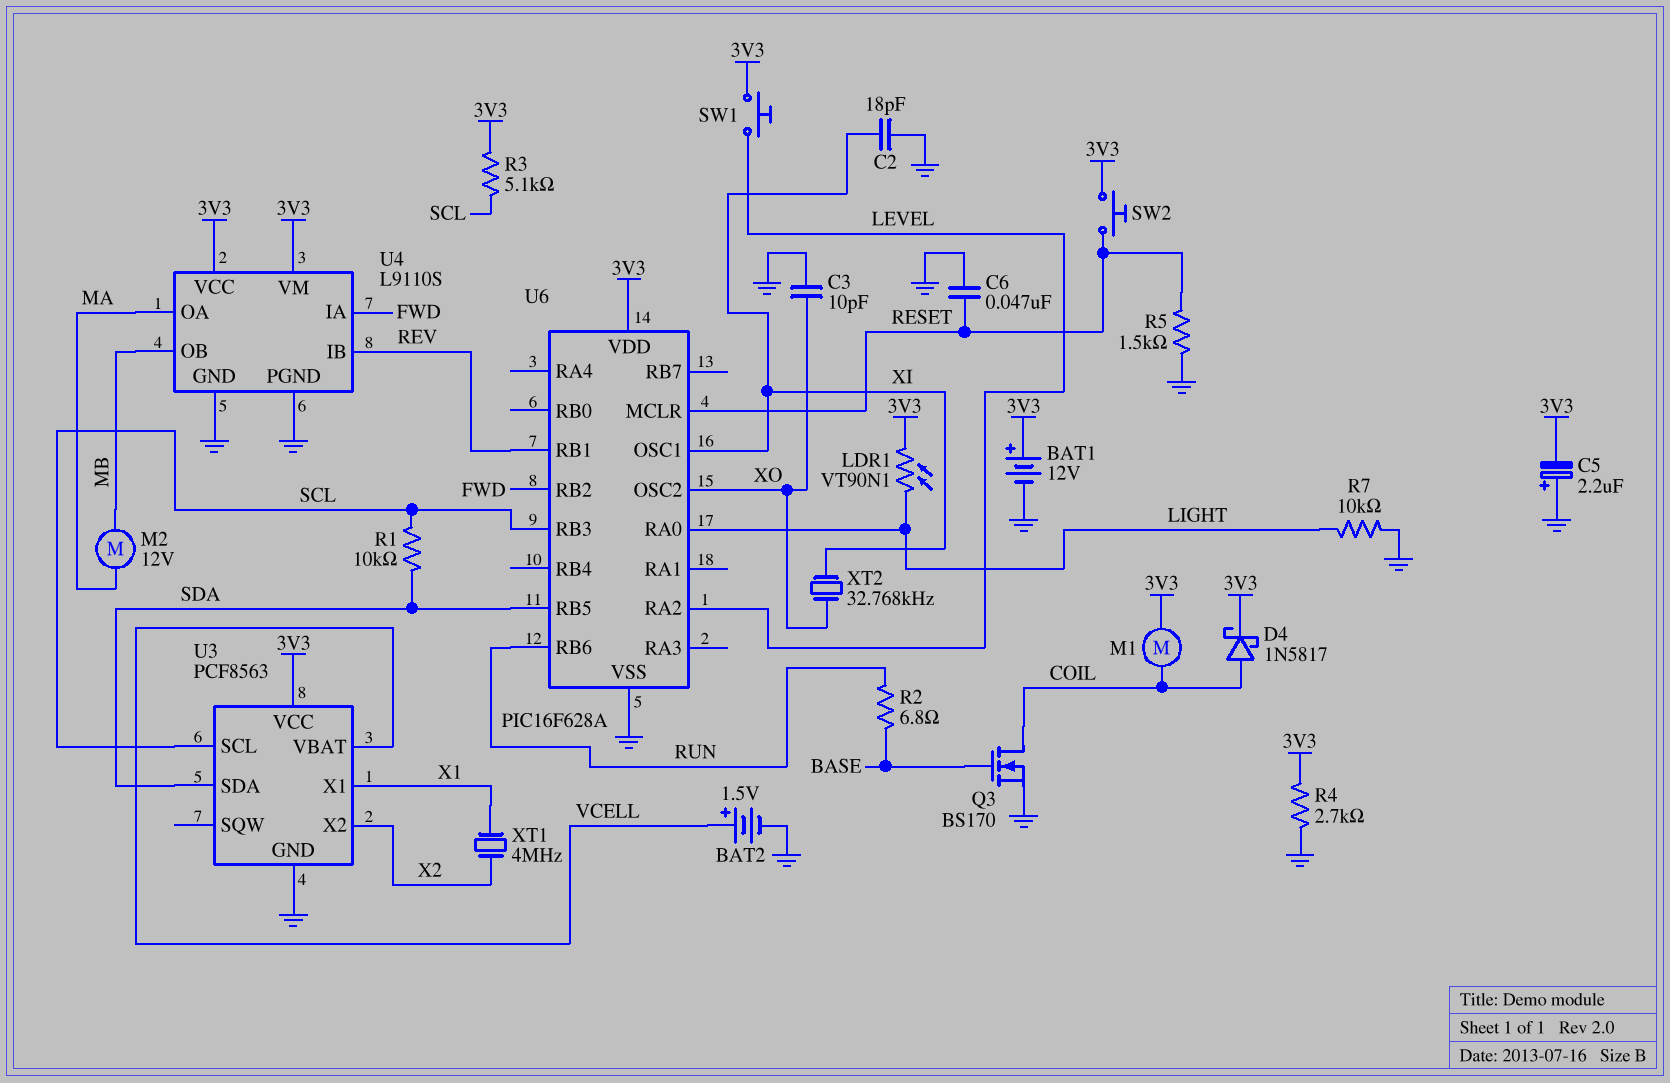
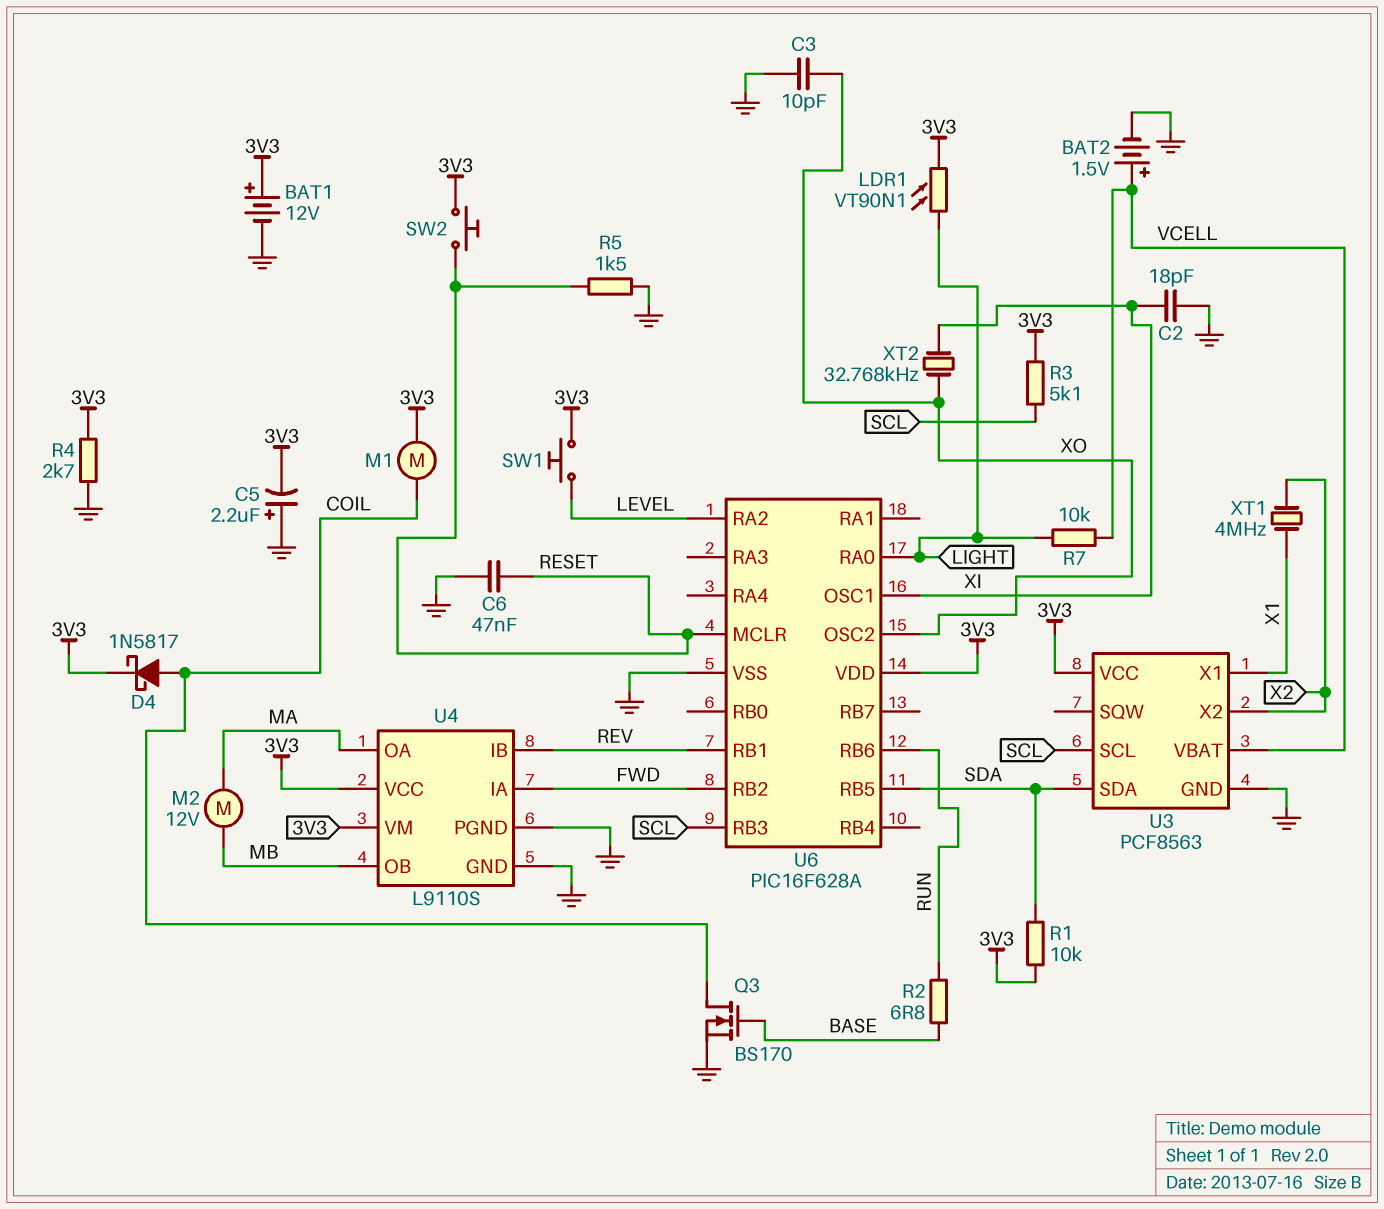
R1: 10k (SCL, SDA) -> 10k (3V3, SDA)
R7: 10k (GND, LIGHT) -> 10k (LIGHT, VCELL)

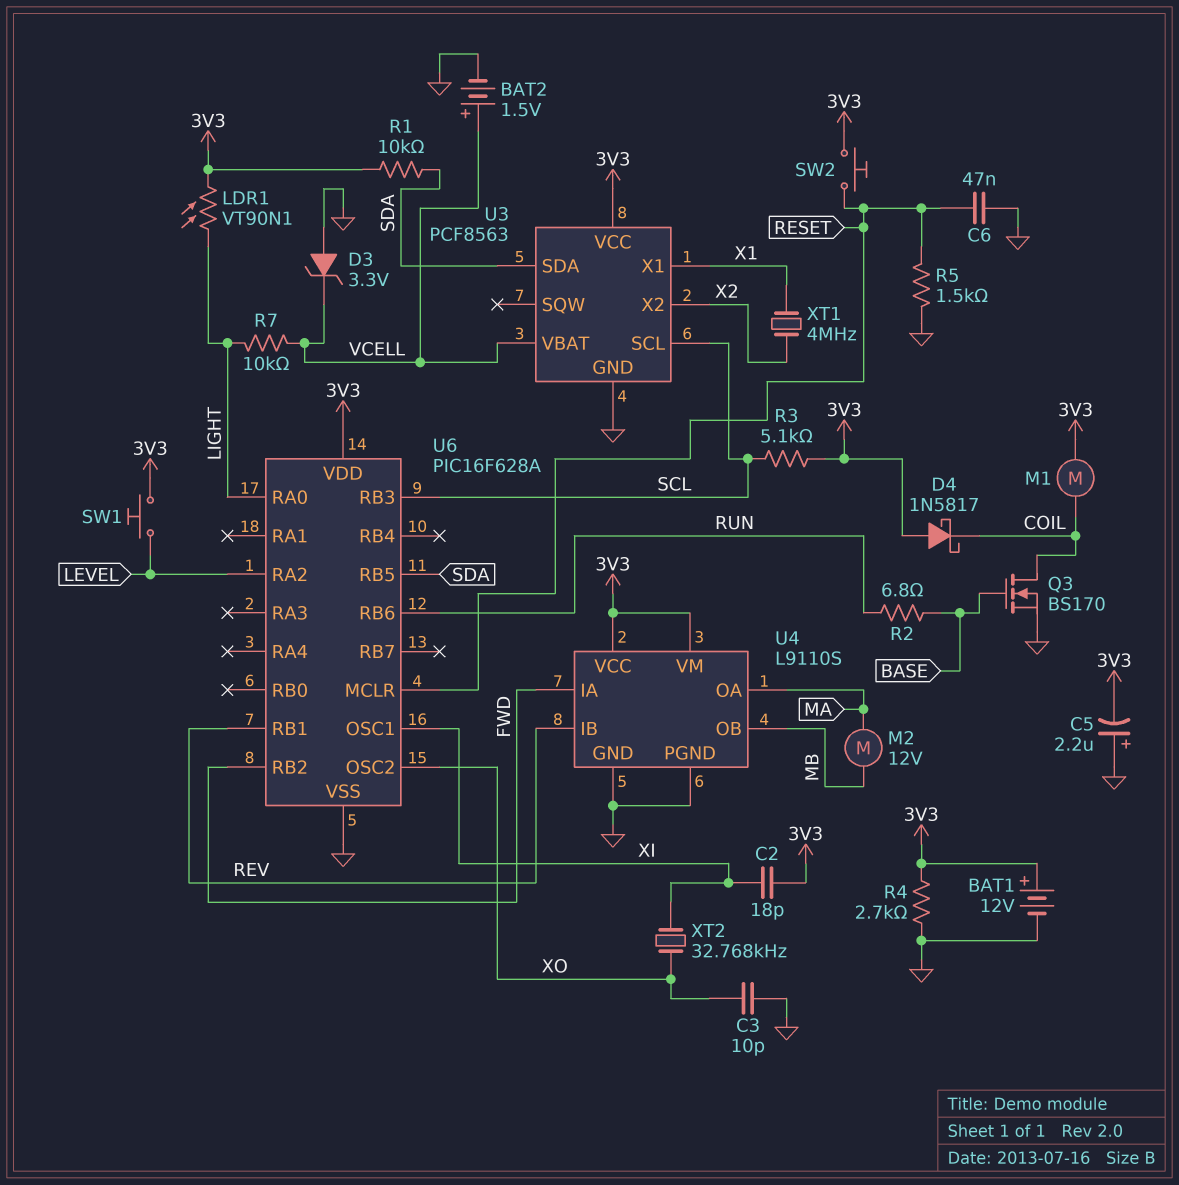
C2: 18pF (GND, XI) -> 18pF (3V3, XI)
D3: none -> zener 3.3V (A GND, K VCELL)
D4: schottky 1N5817 (A COIL, K 3V3) -> schottky 1N5817 (A 3V3, K COIL)

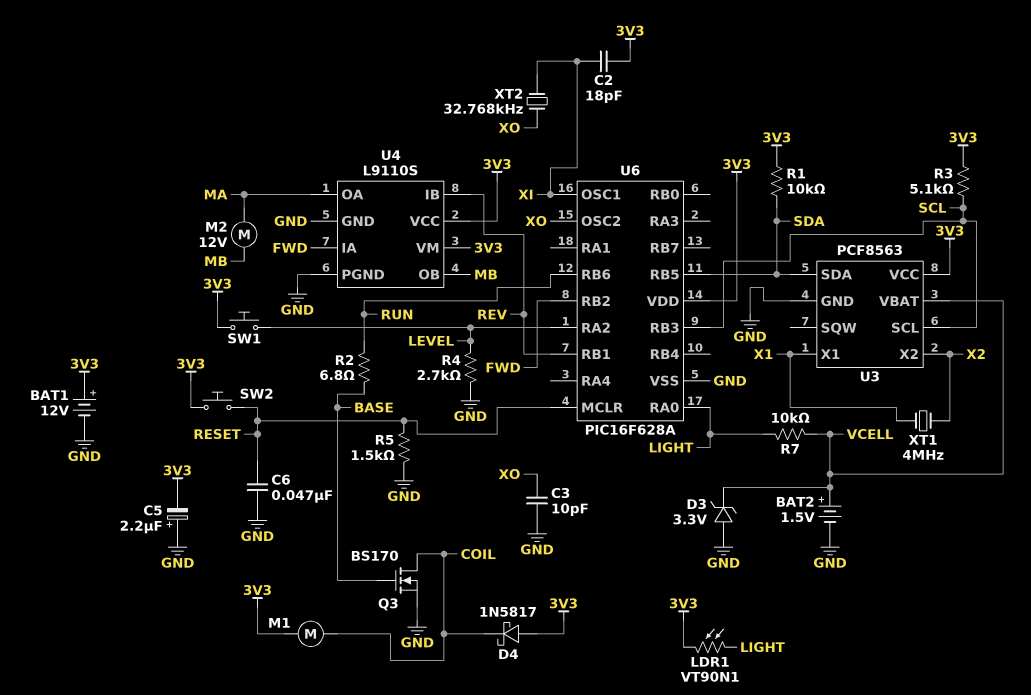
R4: 2.7k (3V3, GND) -> 2.7k (GND, LEVEL)

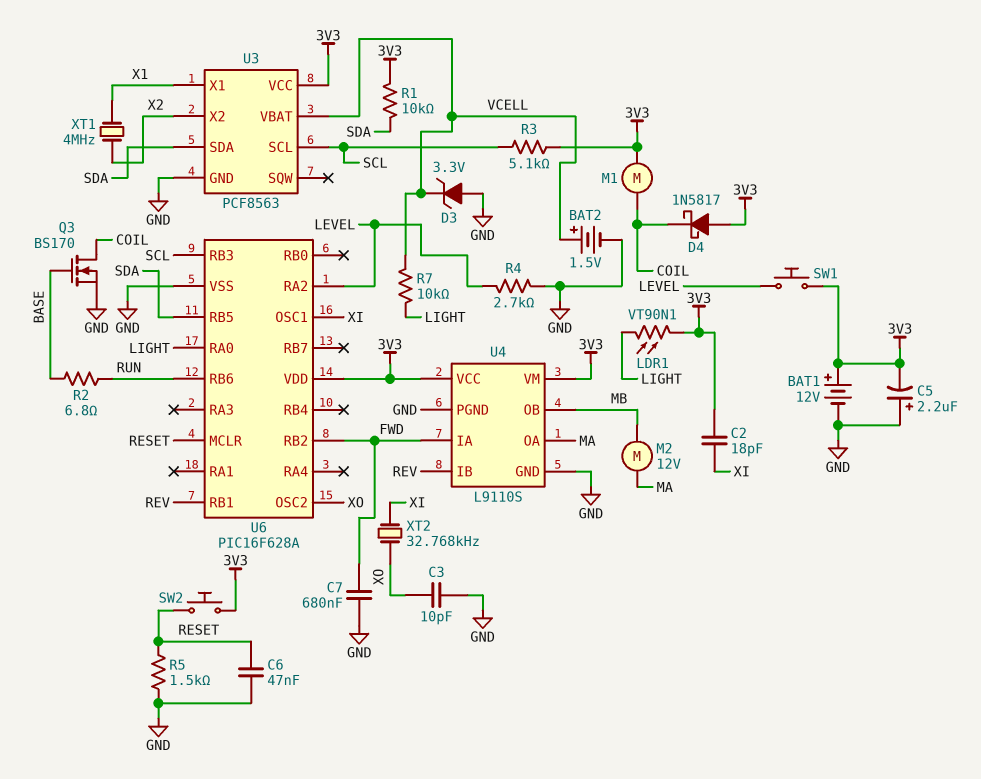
C7: none -> 680nF (FWD, GND)

